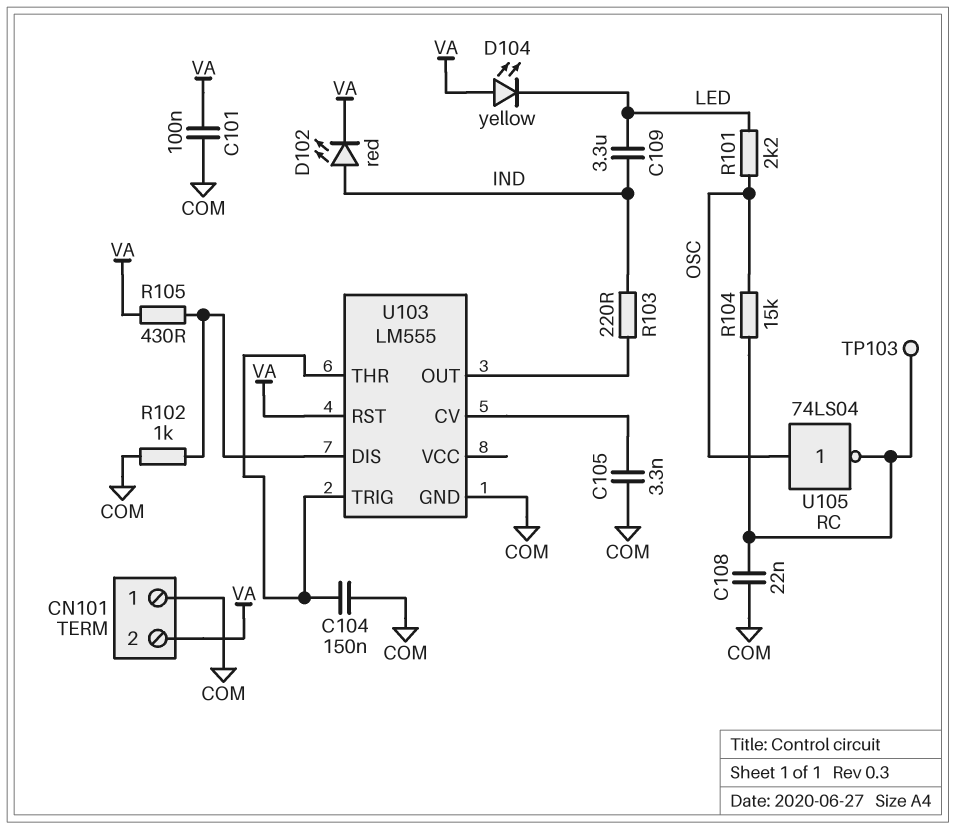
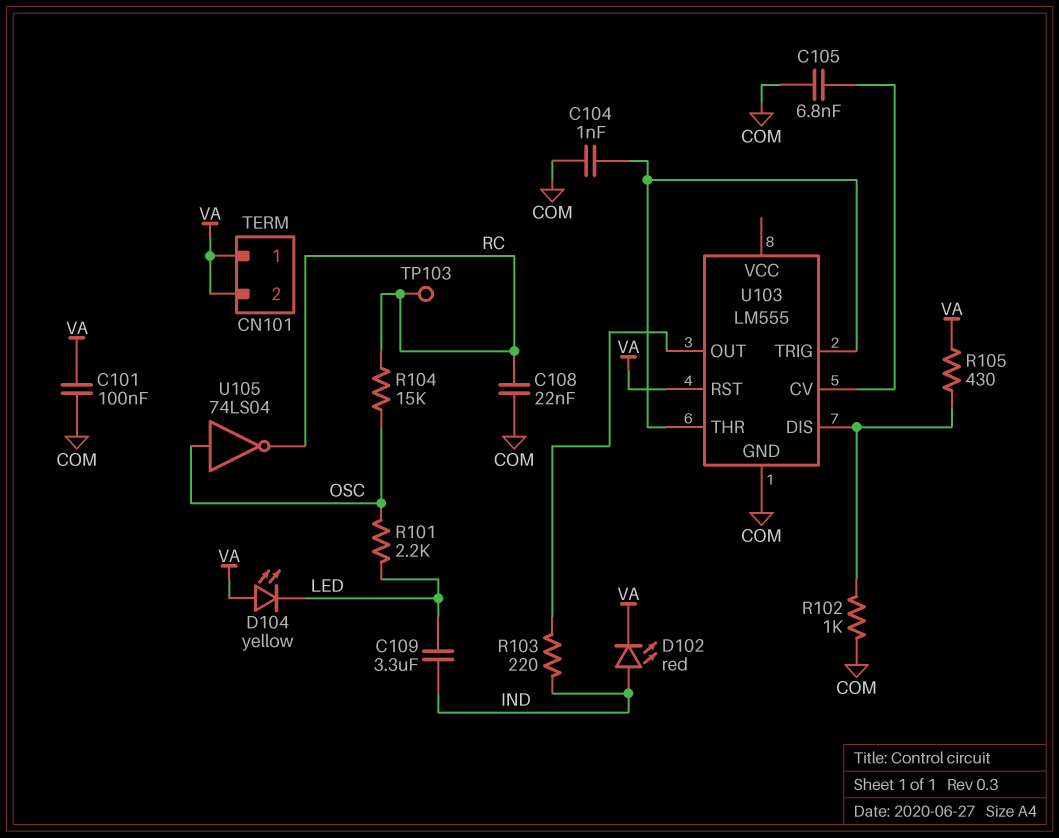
C104: 150nF (COM, U103/THR) -> 1nF (COM, U103/THR)
C105: 3.3nF (COM, U103/CV) -> 6.8nF (COM, U103/CV)
CN101 pin 1: COM -> VA

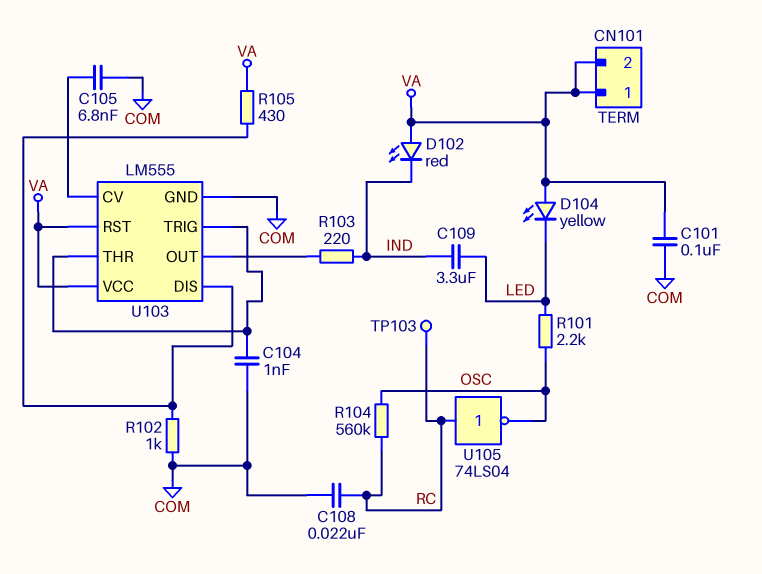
D102: LED red (A IND, K VA) -> LED red (A VA, K IND)
R104: 15k (OSC, RC) -> 560k (OSC, RC)
U103 pin VCC: none -> VA
U105: NOT 74LS04 (in OSC, out RC) -> NOT 74LS04 (in RC, out OSC)

